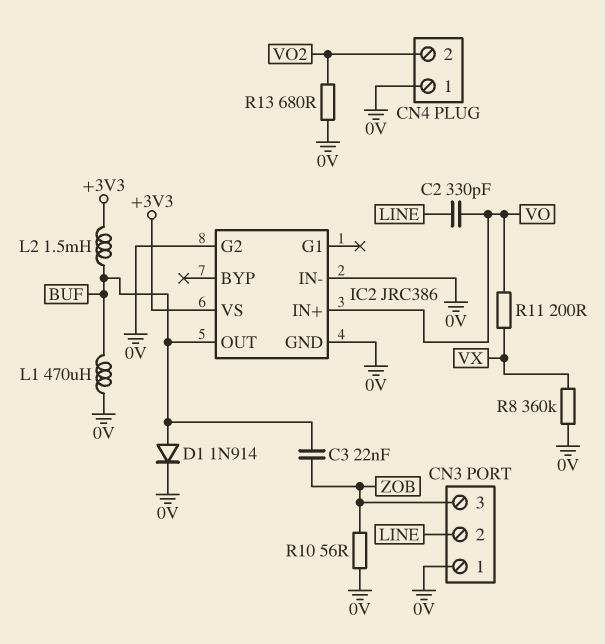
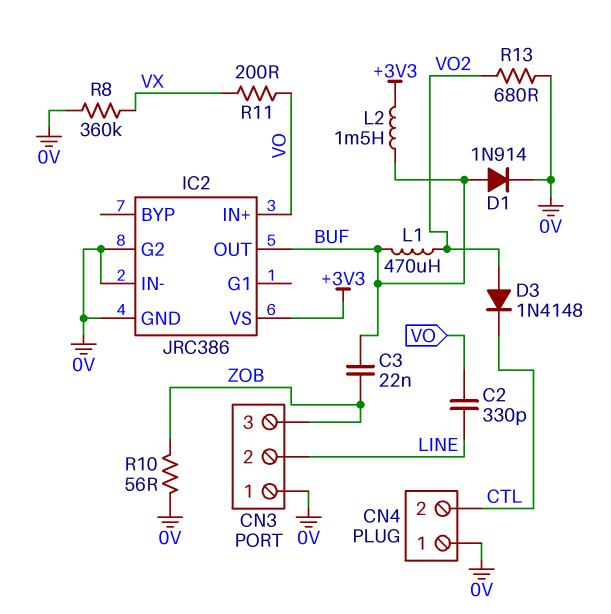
CN4 pin 2: VO2 -> CTL
D3: none -> diode 1N4148 (A VO2, K CTL)
L1: 470uH (0V, BUF) -> 470uH (BUF, VO2)

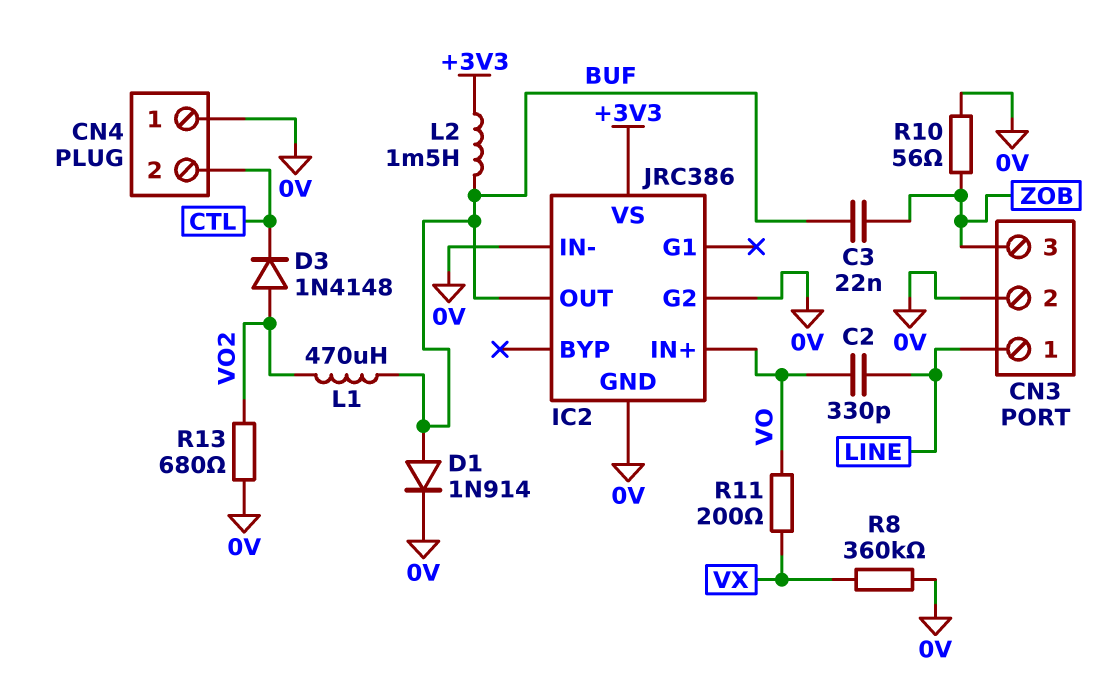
CN3 pin 1: 0V -> LINE
CN3 pin 2: LINE -> 0V

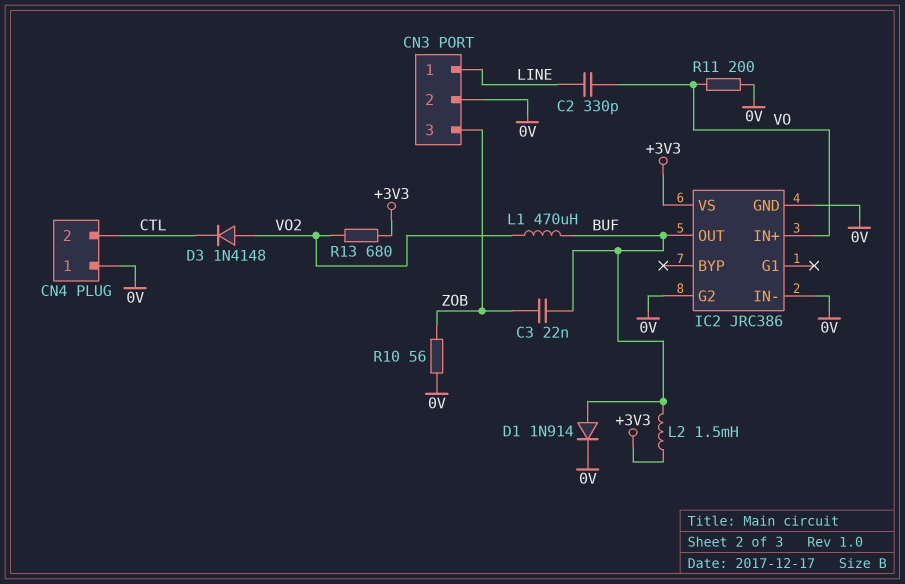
R8: 360k (0V, VX) -> none
R11: 200 (VO, VX) -> 200 (0V, VO)
R13: 680 (0V, VO2) -> 680 (+3V3, VO2)

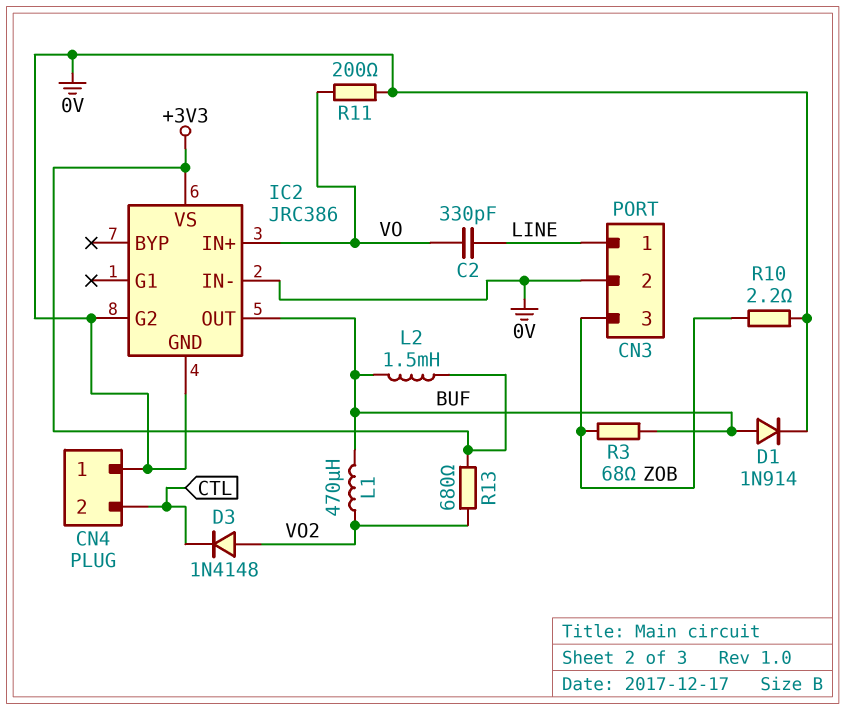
C3: 22nF (BUF, ZOB) -> none
R3: none -> 68 (BUF, ZOB)
R10: 56 (0V, ZOB) -> 2.2 (0V, ZOB)

